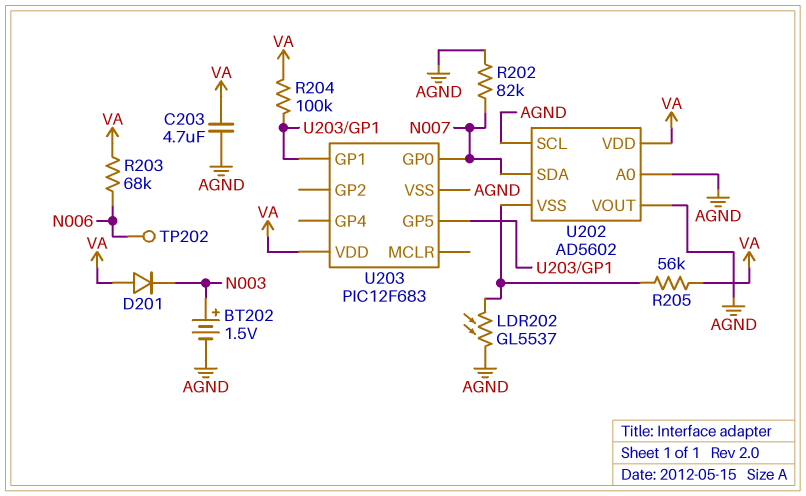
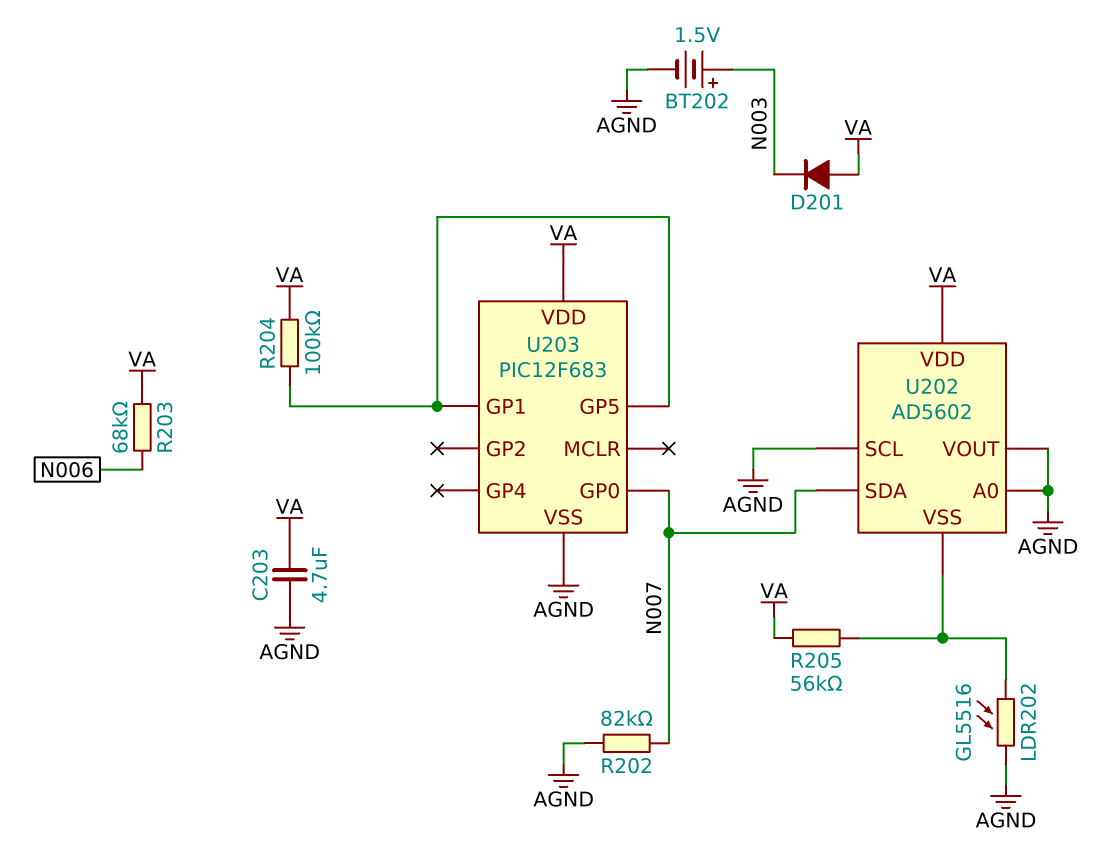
LDR202: GL5537 (AGND, U202/VSS) -> GL5516 (AGND, U202/VSS)
TP202: test point (N006) -> none

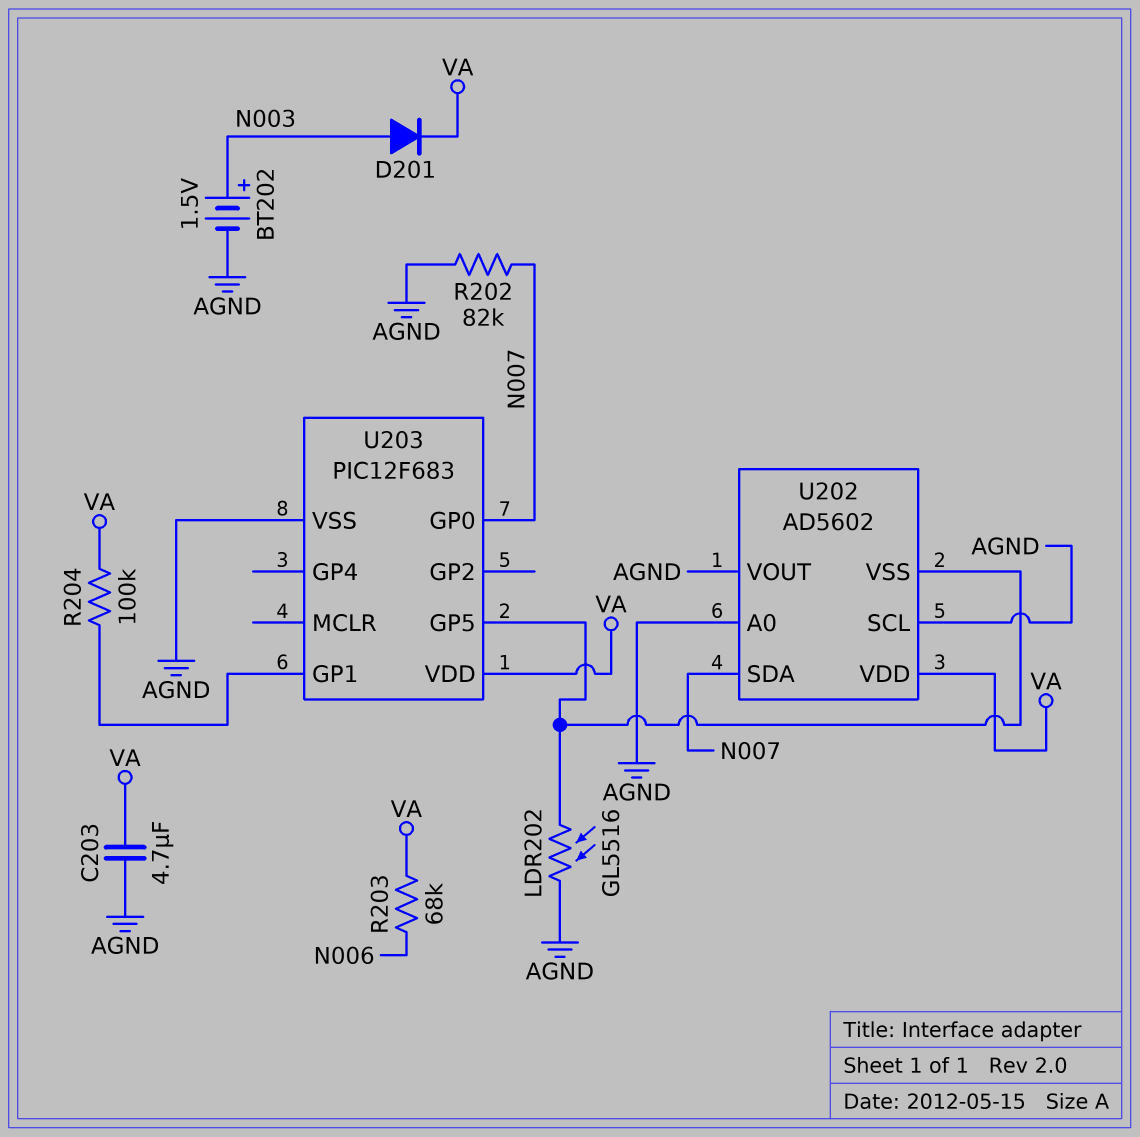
D201: diode (A VA, K N003) -> diode (A N003, K VA)
R205: 56k (U202/VSS, VA) -> none
U203 pin GP5: U203/GP1 -> U202/VSS

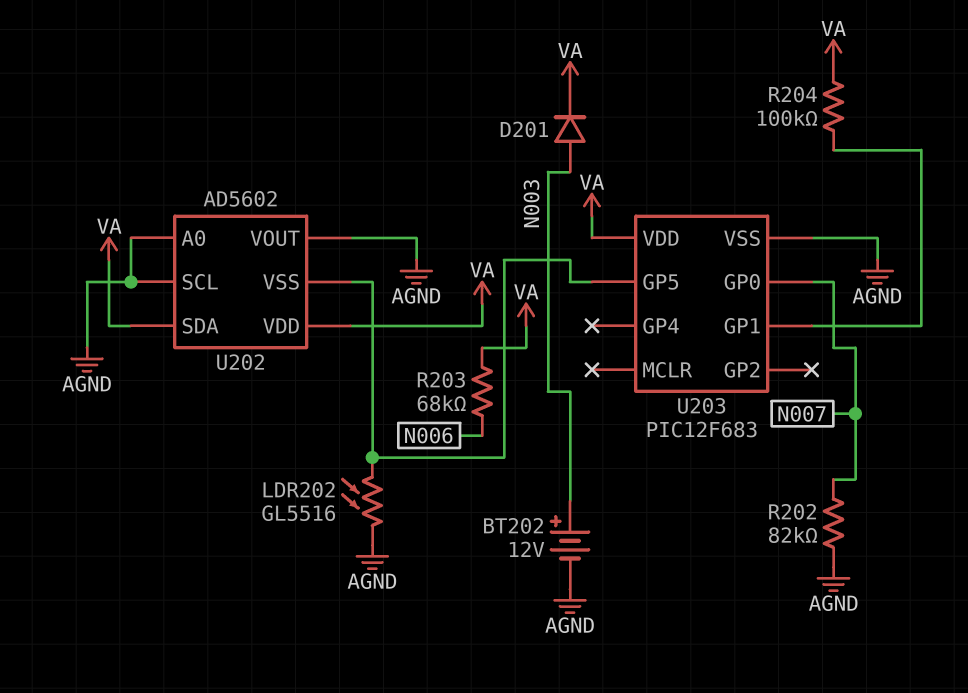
BT202: 1.5V (plus N003, minus AGND) -> 12V (plus N003, minus AGND)
C203: 4.7uF (AGND, VA) -> none
U202 pin SDA: N007 -> VA

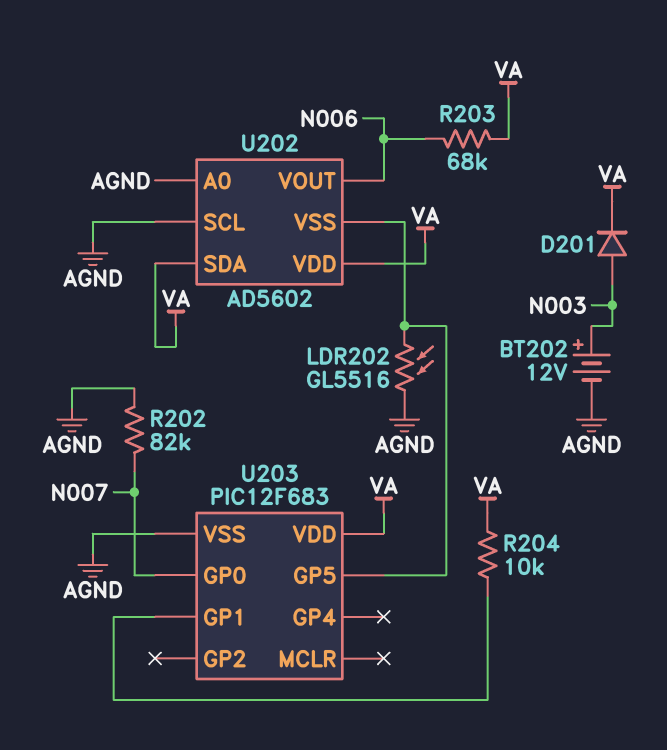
R204: 100k (U203/GP1, VA) -> 10k (U203/GP1, VA)
U202 pin VOUT: AGND -> N006

